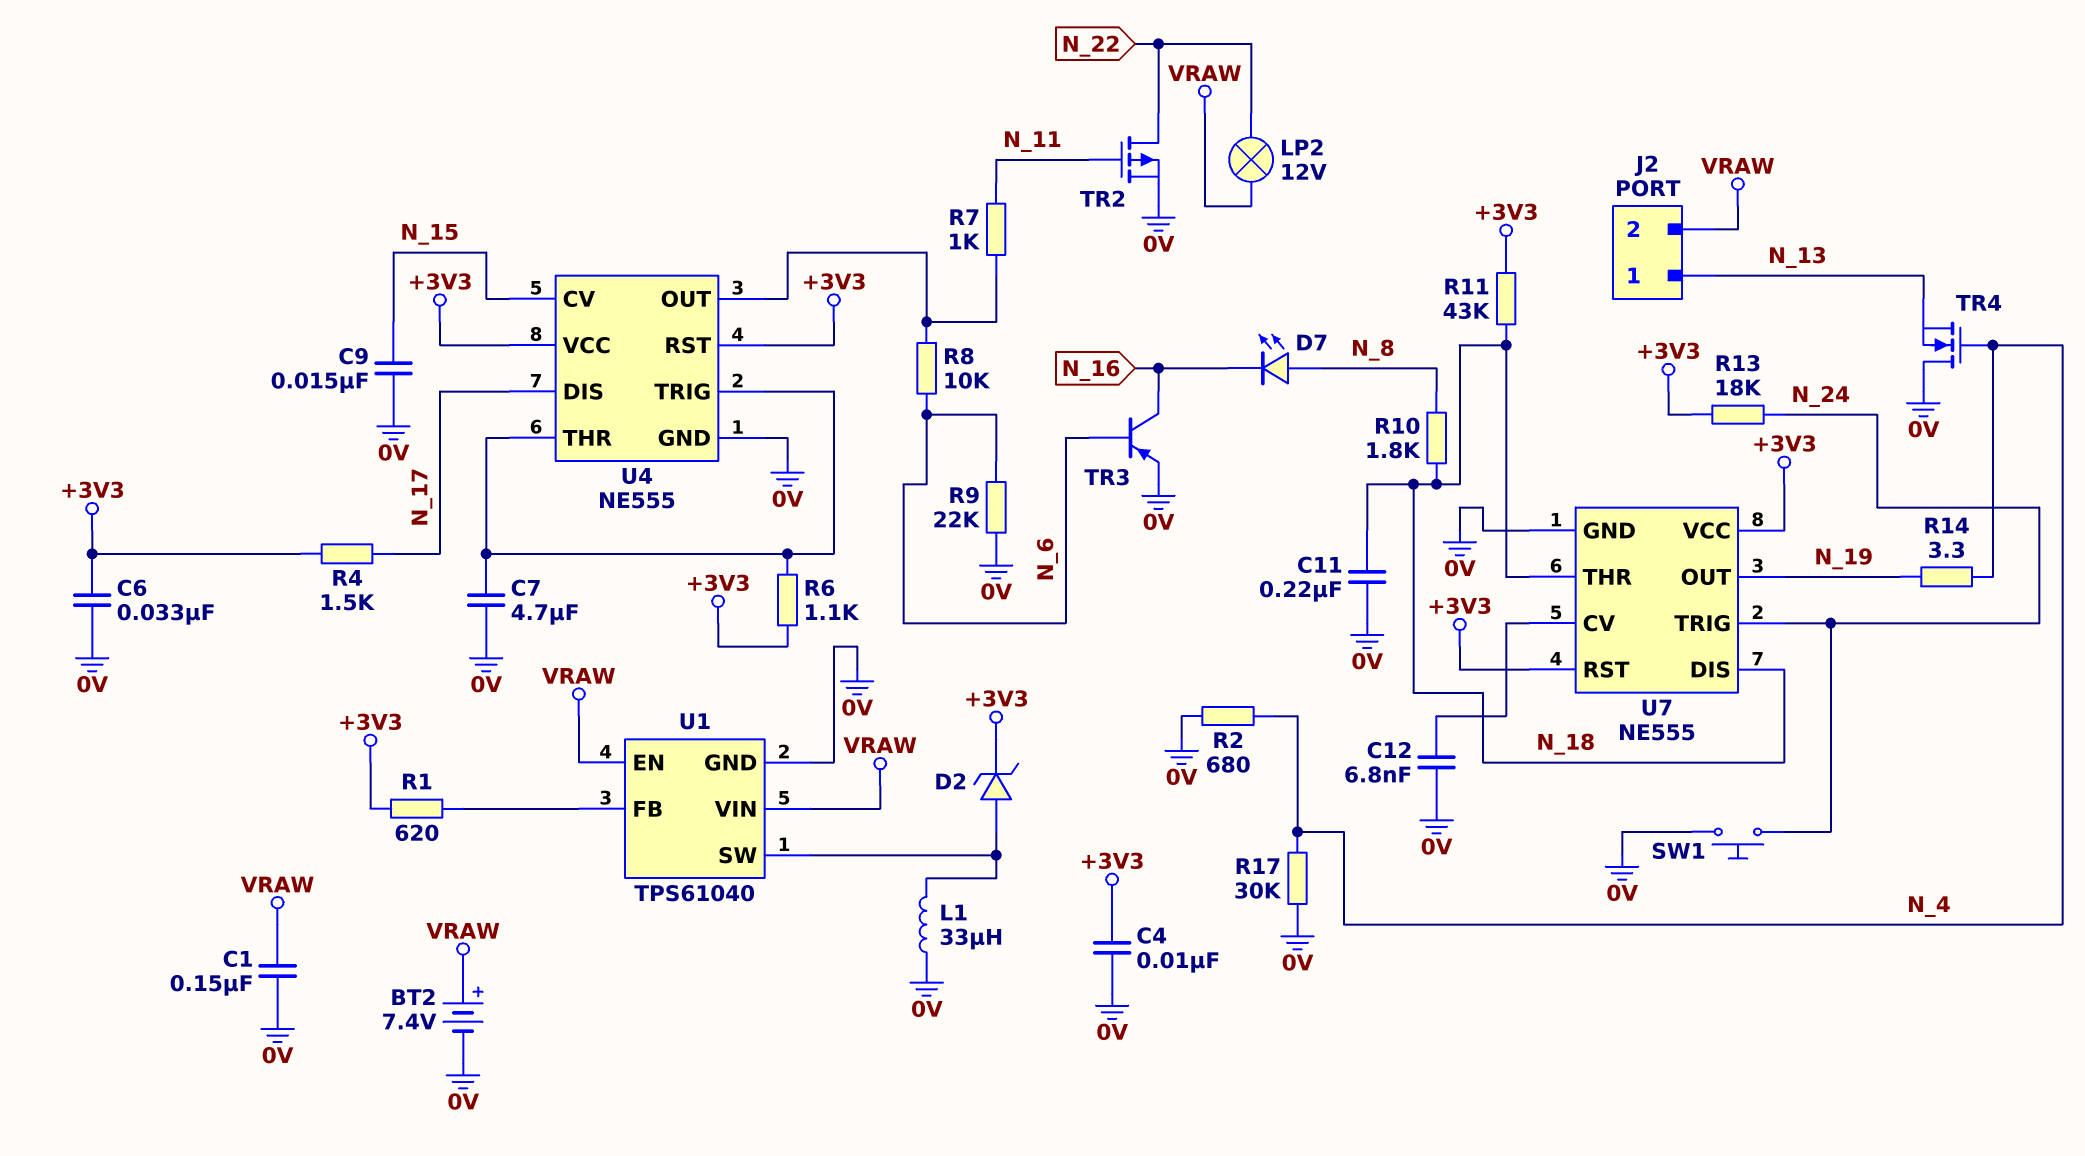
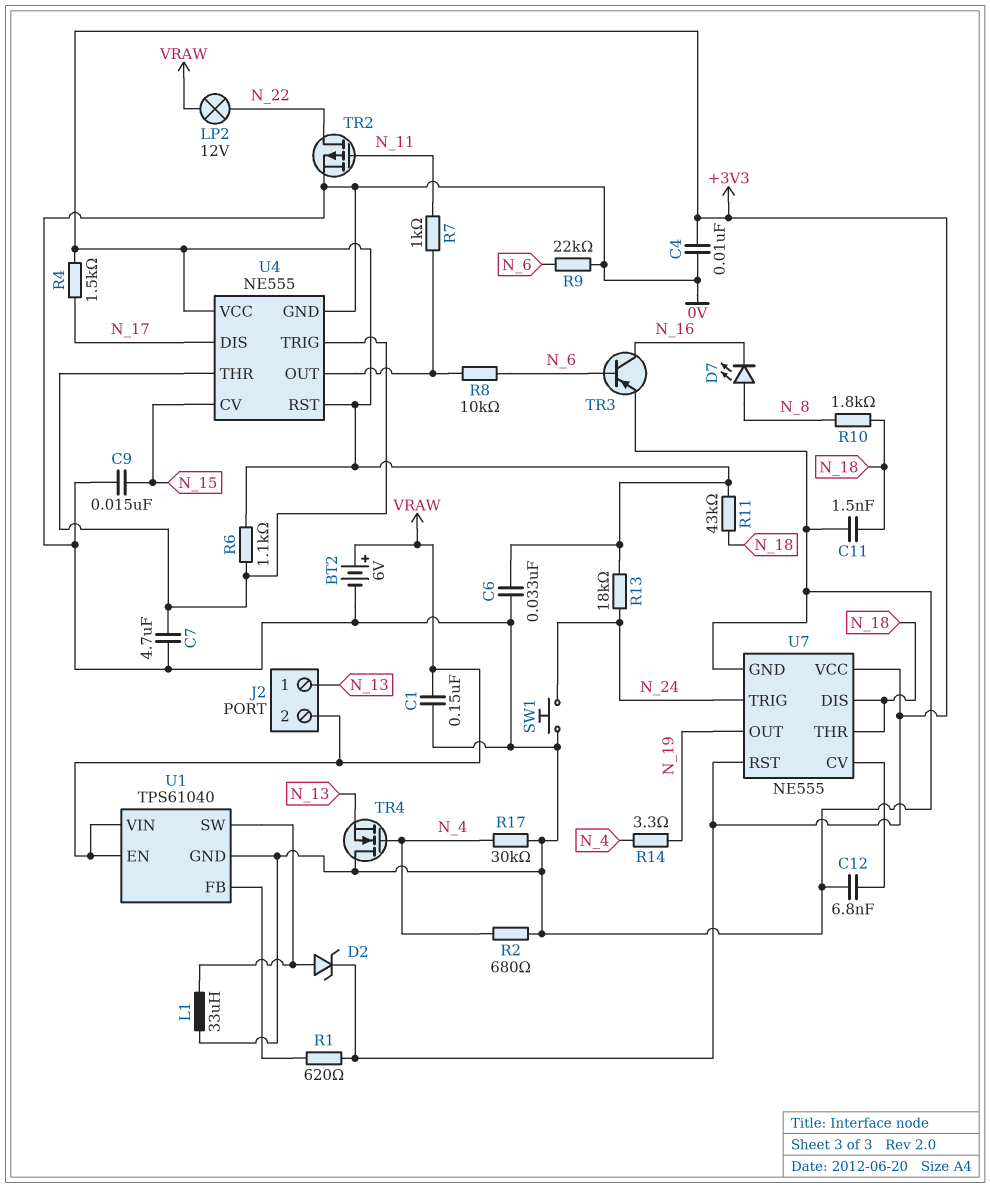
BT2: 7.4V (plus VRAW, minus 0V) -> 6V (plus VRAW, minus 0V)
C11: 220nF (0V, N_18) -> 1.5nF (0V, N_18)

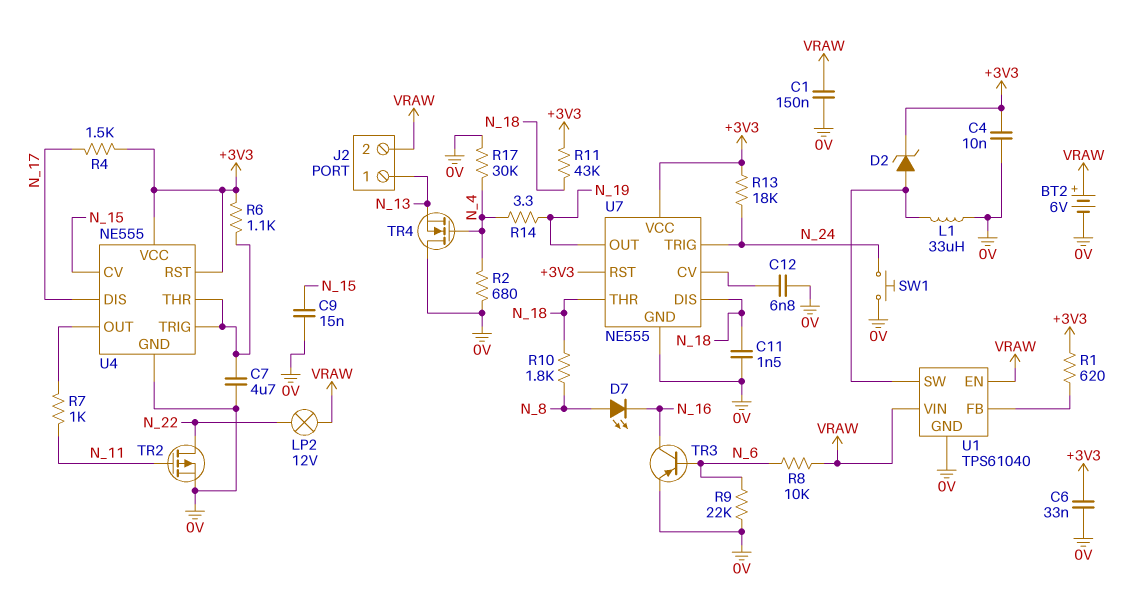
R8: 10k (N_6, U4/OUT) -> 10k (N_6, VRAW)

